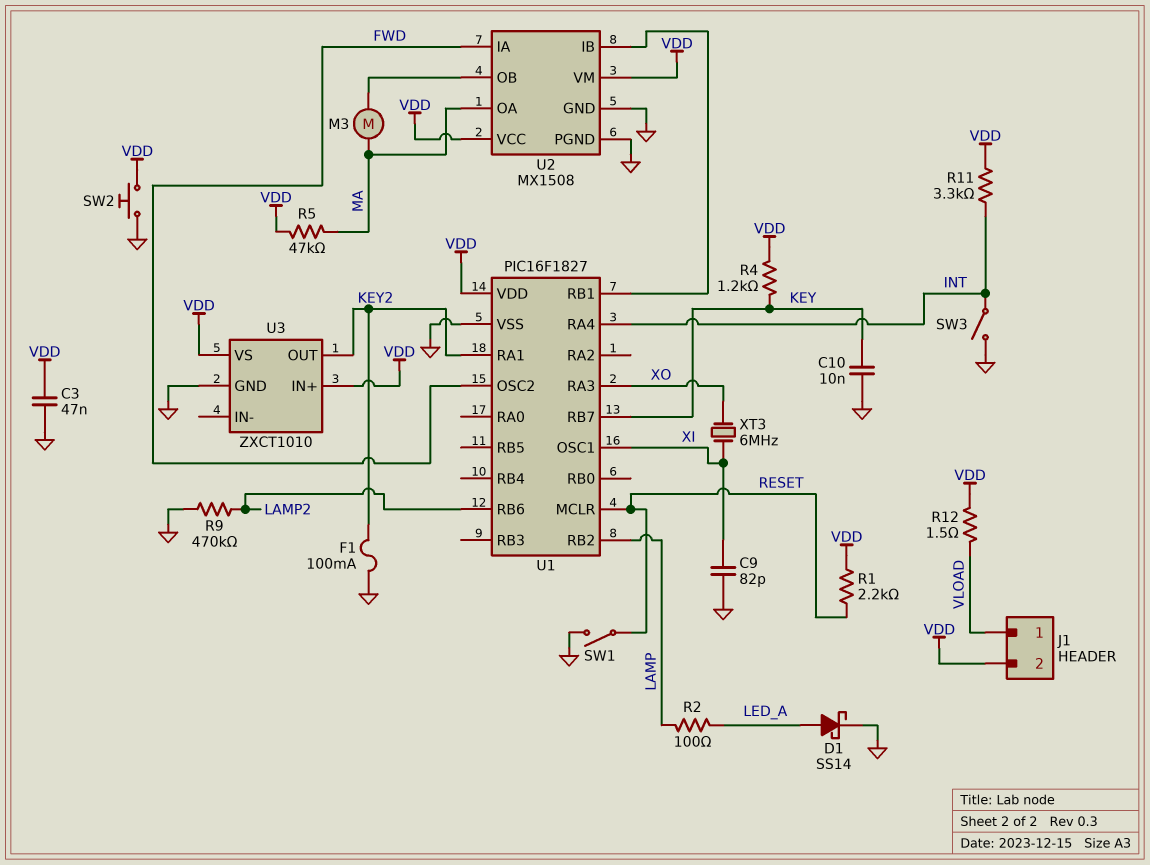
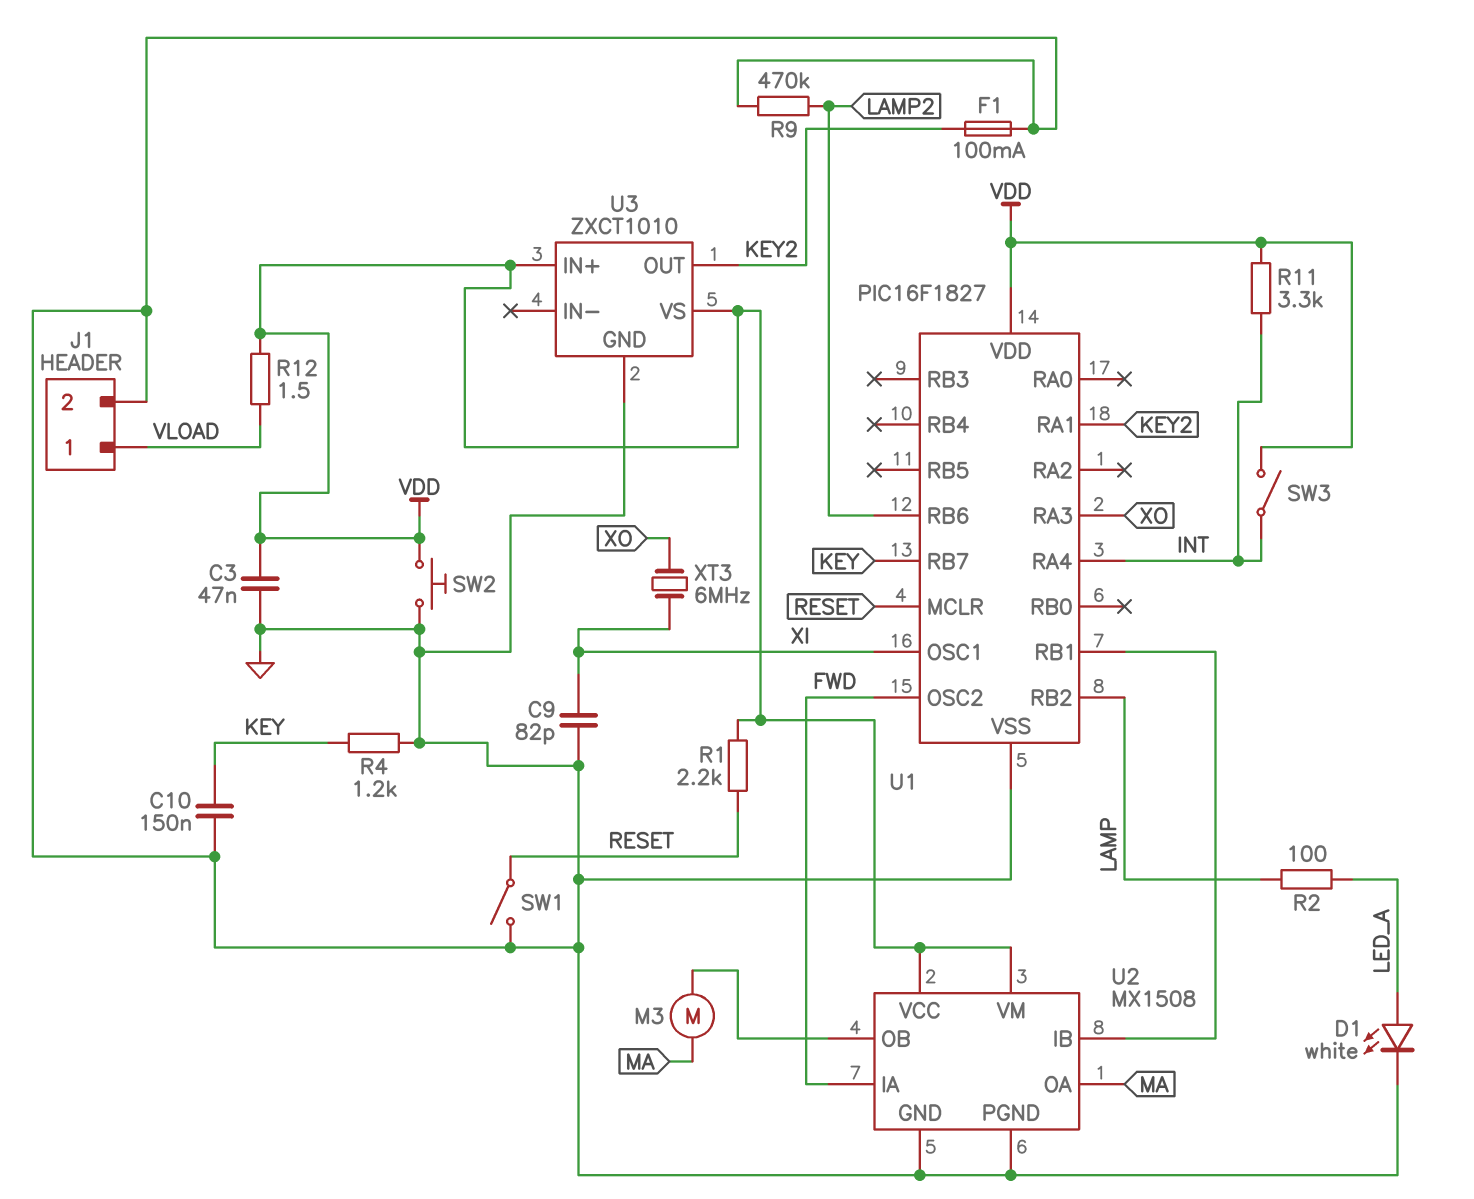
C10: 10nF (GND, KEY) -> 150nF (GND, KEY)
D1: schottky SS14 (A LED_A, K GND) -> LED white (A LED_A, K GND)
J1 pin 2: VDD -> GND
R4: 1.2k (KEY, VDD) -> 1.2k (GND, KEY)
R5: 47k (MA, VDD) -> none
SW3: switch (GND, INT) -> switch (INT, VDD)

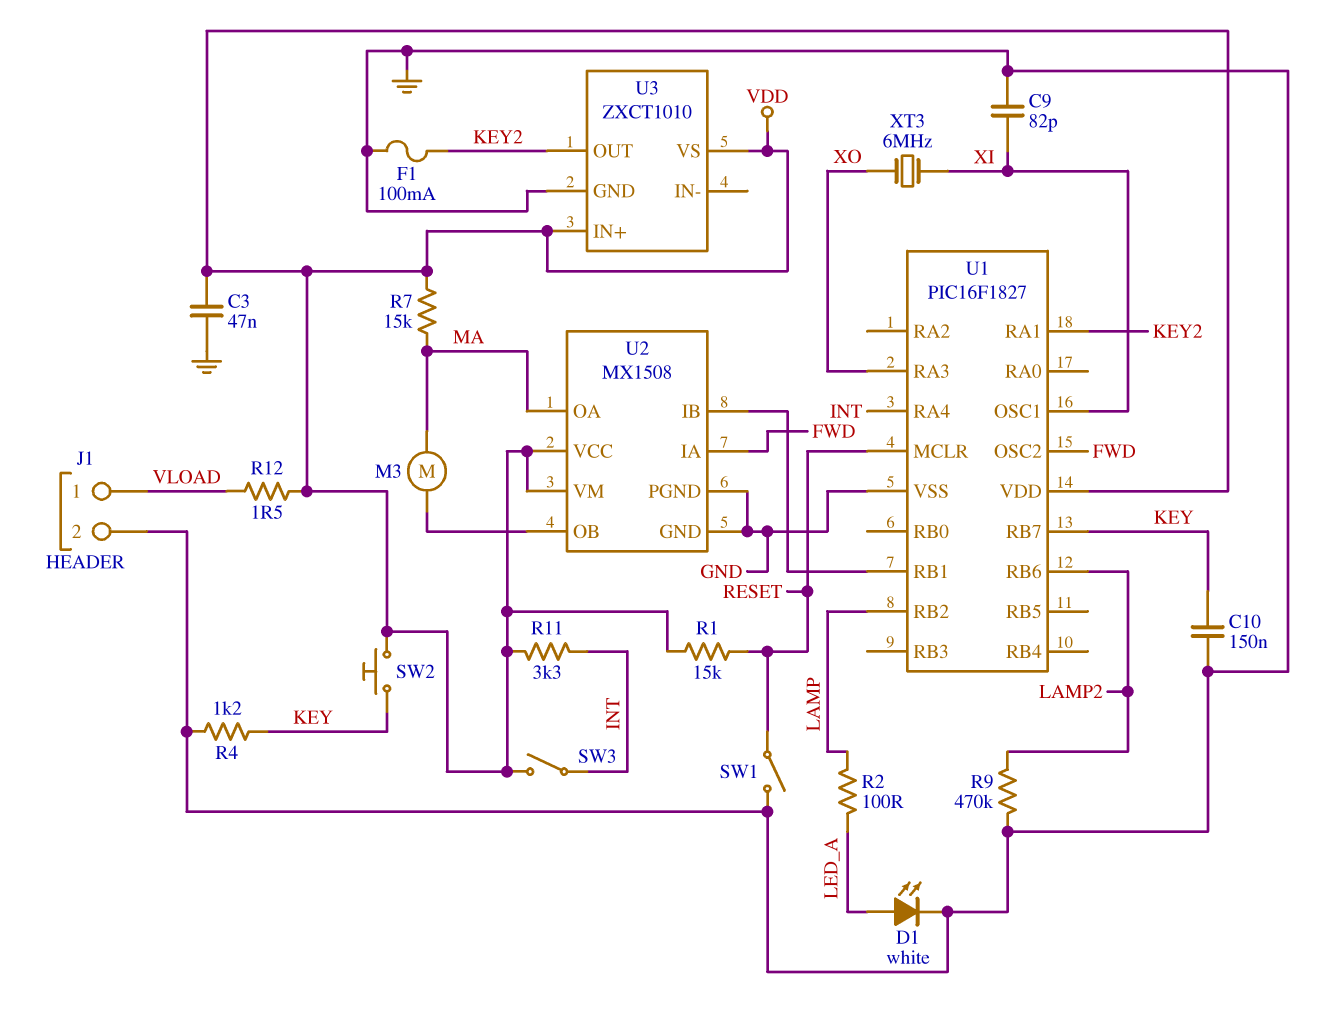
R1: 2.2k (RESET, VDD) -> 15k (RESET, VDD)
R7: none -> 15k (MA, VDD)
SW2: button (GND, VDD) -> button (KEY, VDD)

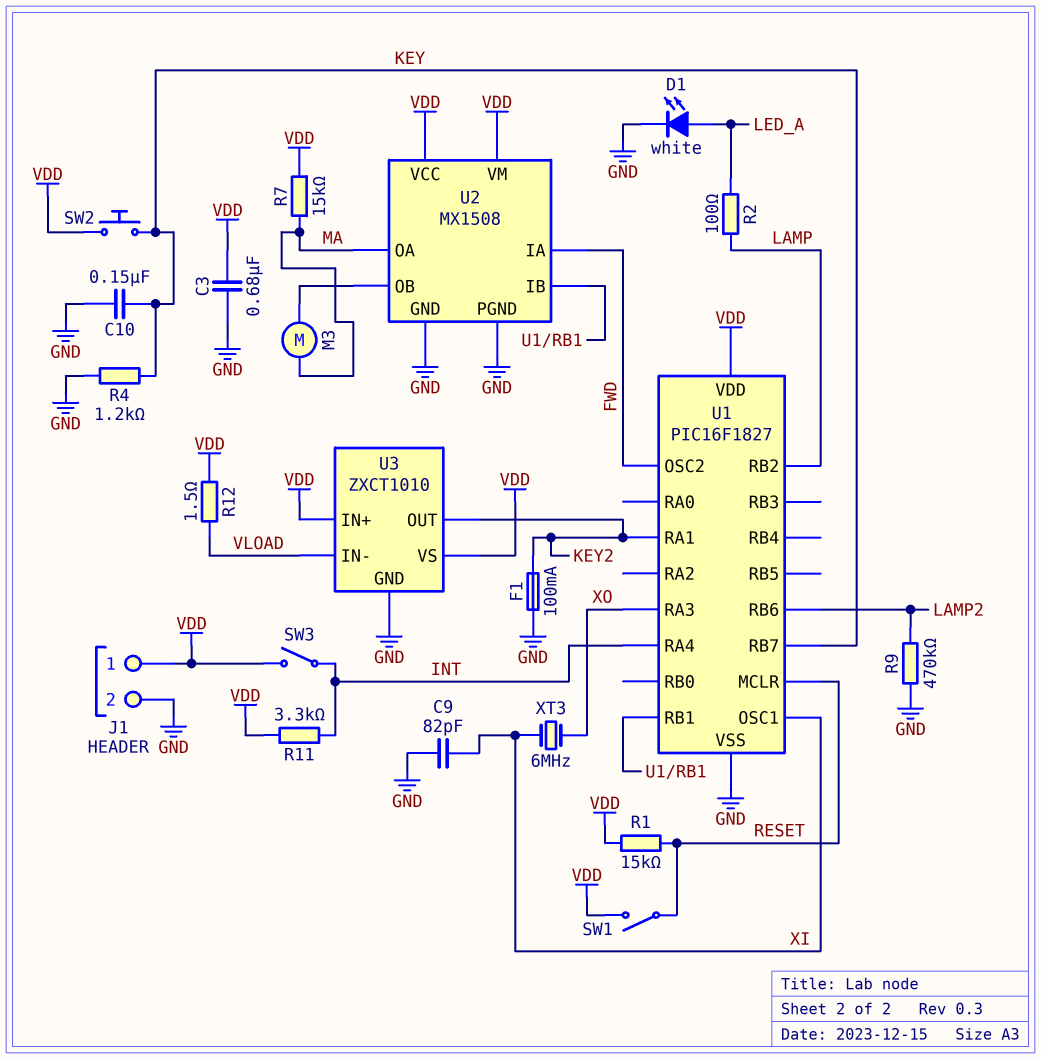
C3: 47nF (GND, VDD) -> 680nF (GND, VDD)
J1 pin 1: VLOAD -> VDD
SW1: switch (GND, RESET) -> switch (RESET, VDD)
U3 pin IN-: none -> VLOAD

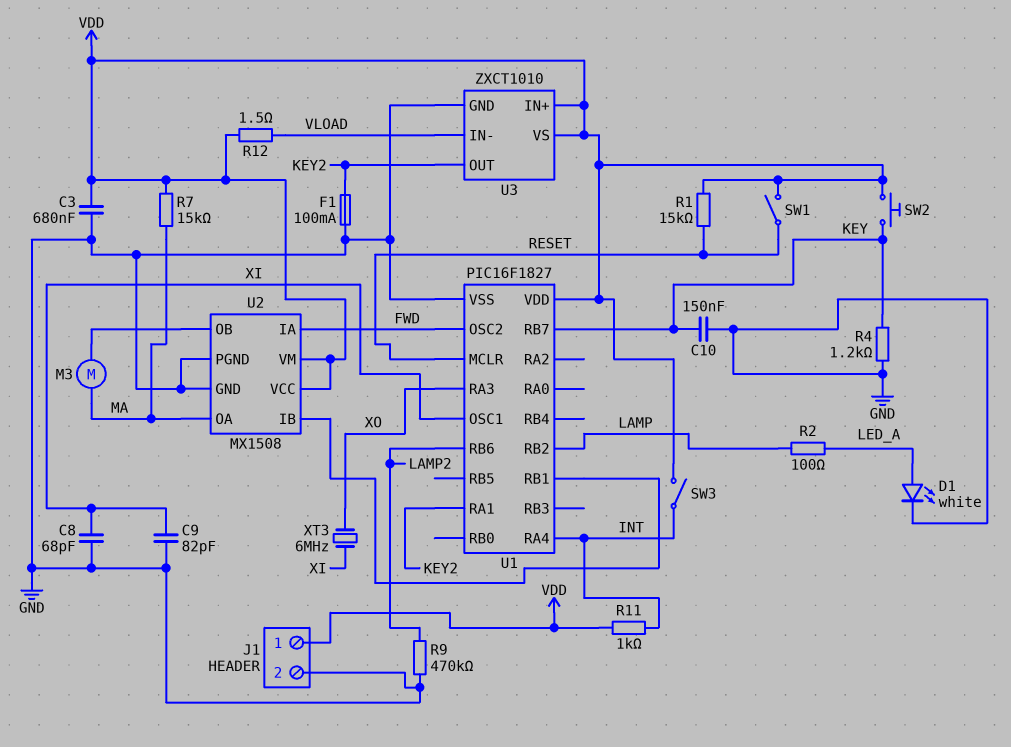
C8: none -> 68pF (GND, XI)
R11: 3.3k (INT, VDD) -> 1k (INT, VDD)

